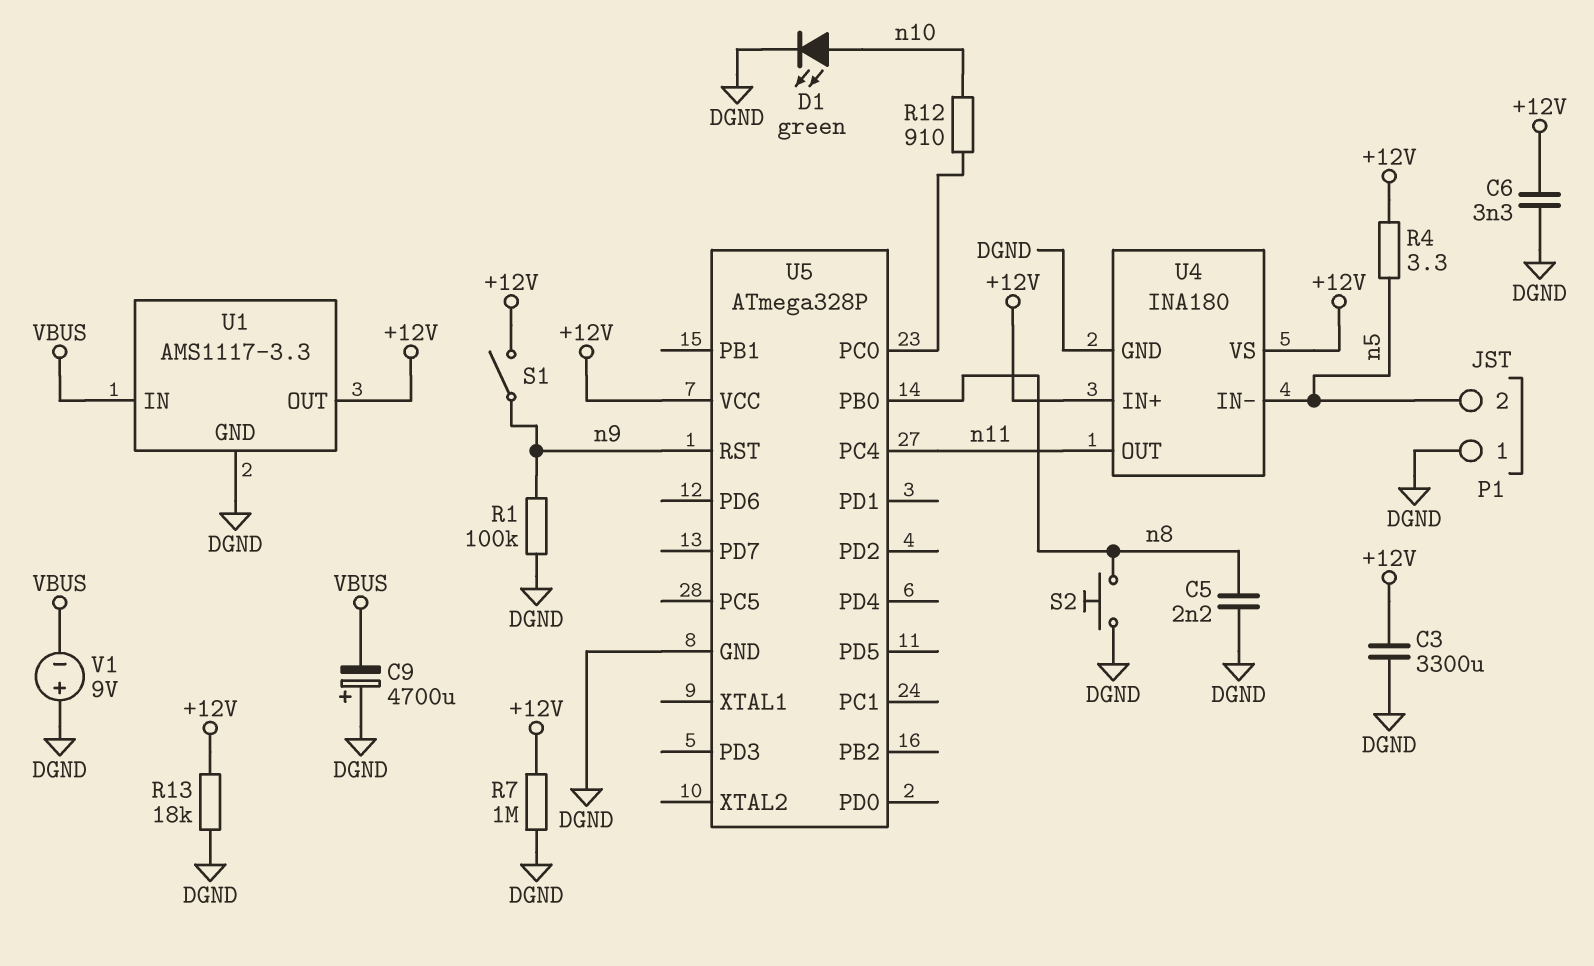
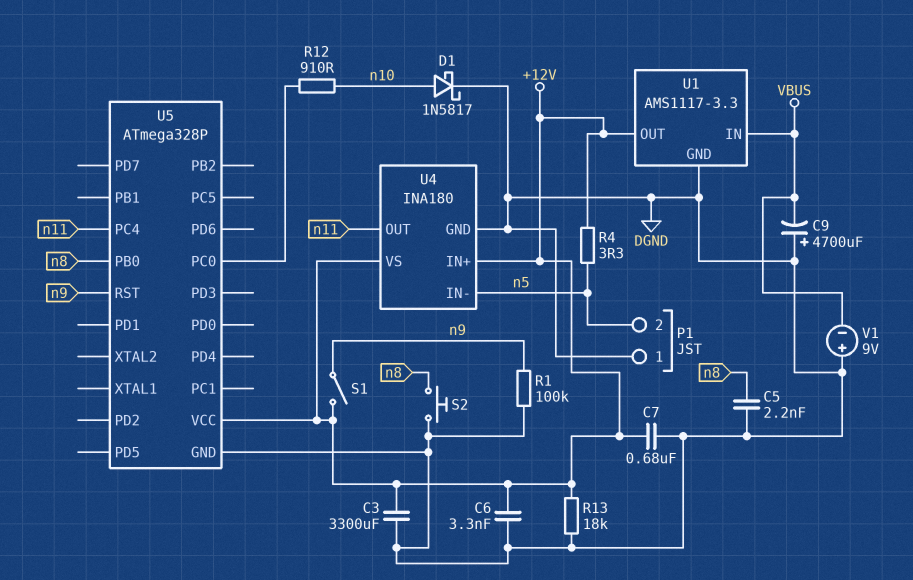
C7: none -> 680nF (+12V, DGND)
D1: LED green (A n10, K DGND) -> schottky 1N5817 (A n10, K DGND)
R7: 1M (+12V, DGND) -> none

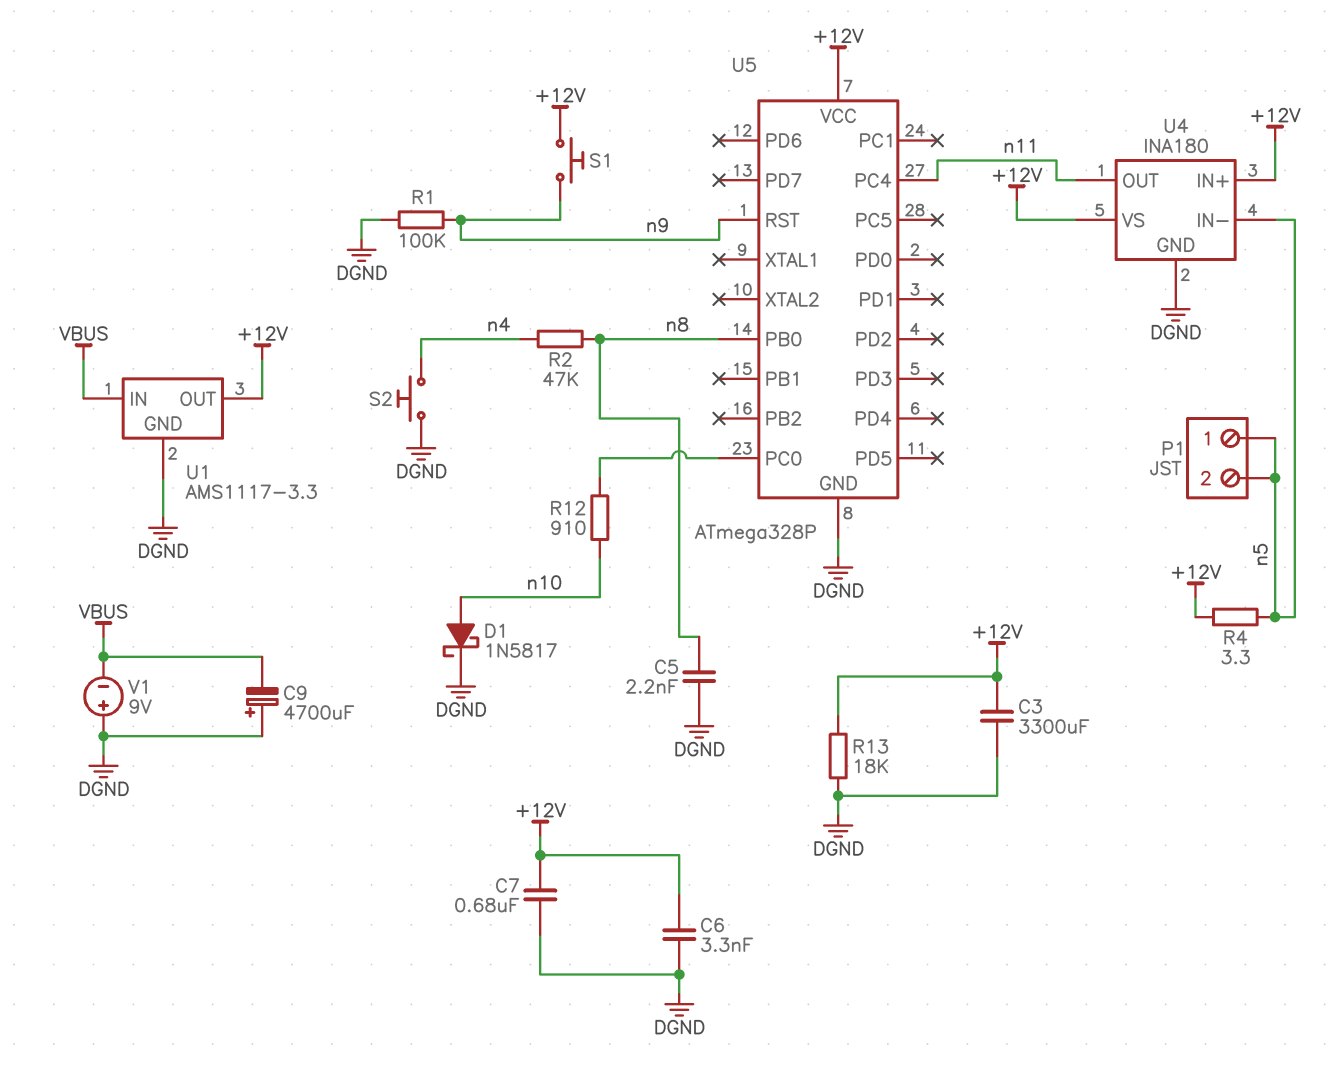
P1 pin 1: DGND -> n5
R2: none -> 47k (n4, n8)
S1: switch (+12V, n9) -> button (+12V, n9)
S2: button (DGND, n8) -> button (DGND, n4)

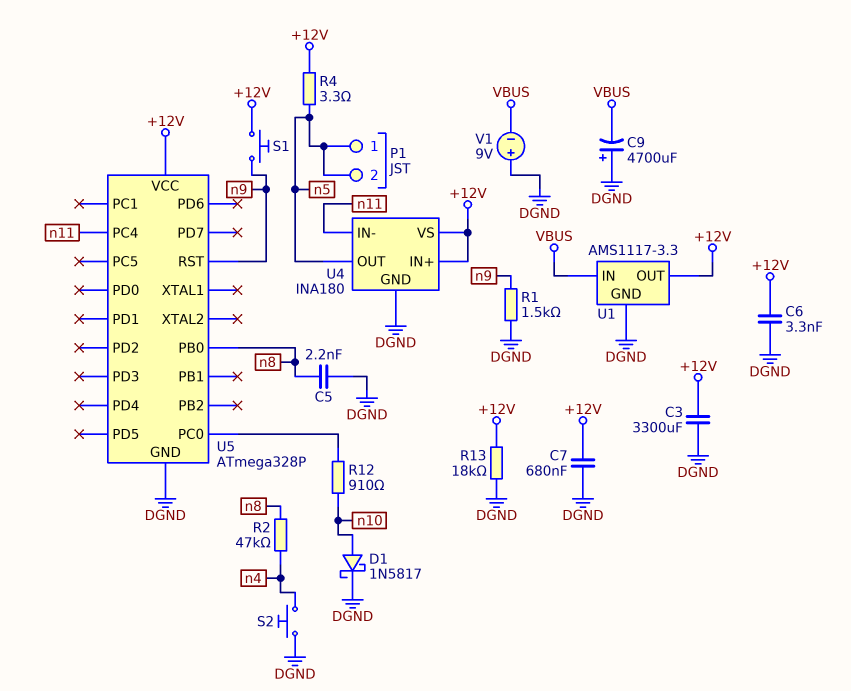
R1: 100k (DGND, n9) -> 1.5k (DGND, n9)
U4 pin IN-: n5 -> n11
U4 pin OUT: n11 -> n5

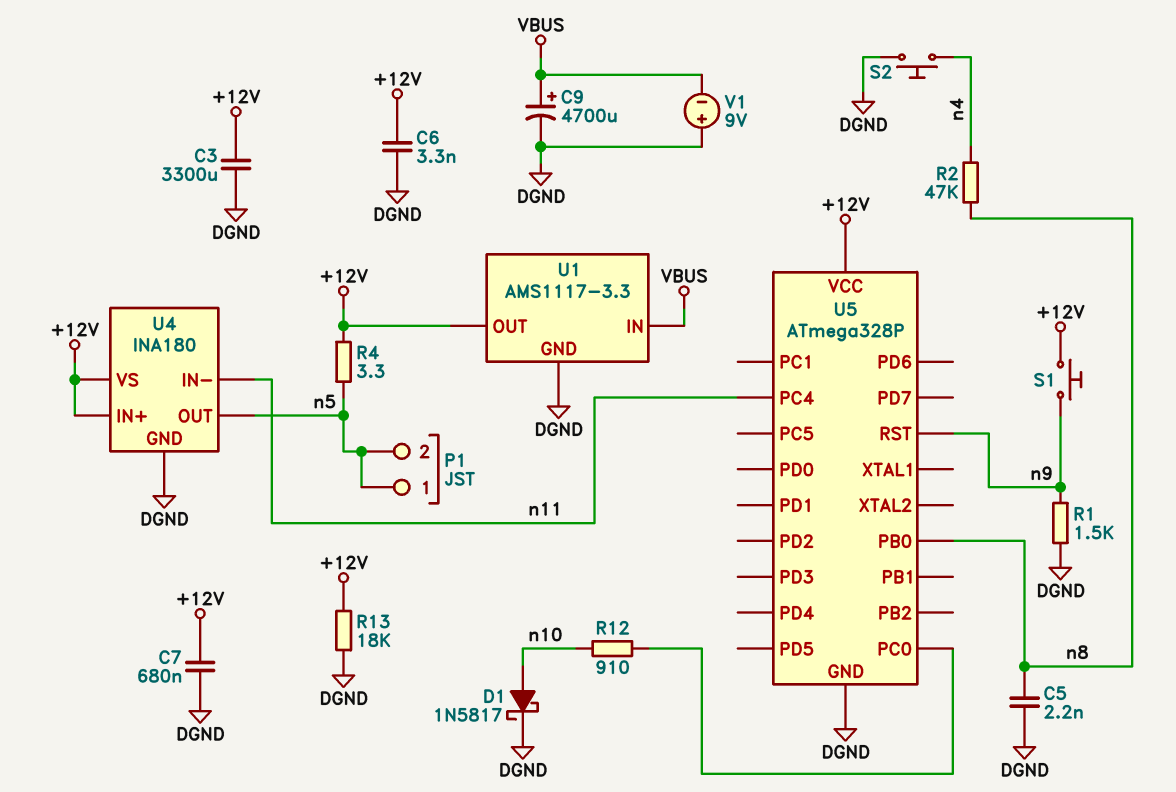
C9: 4700uF (plus DGND, minus VBUS) -> 4700uF (plus VBUS, minus DGND)

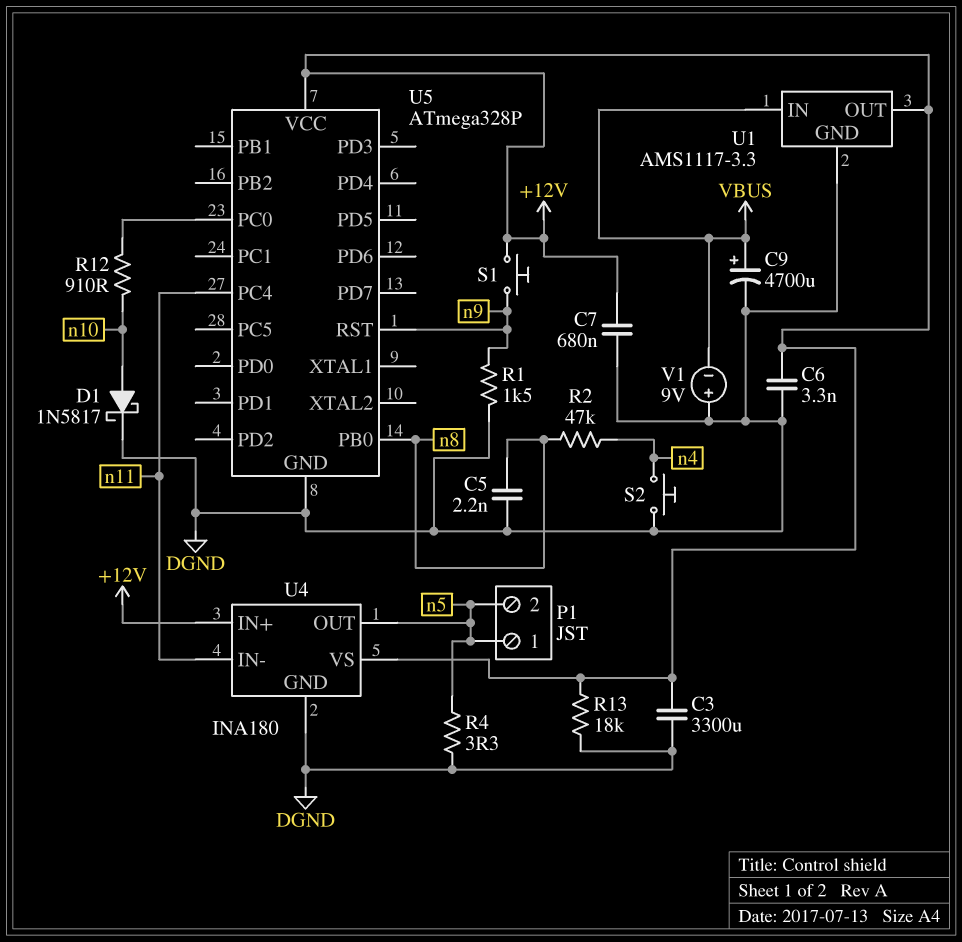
R4: 3.3 (+12V, n5) -> 3.3 (DGND, n5)

